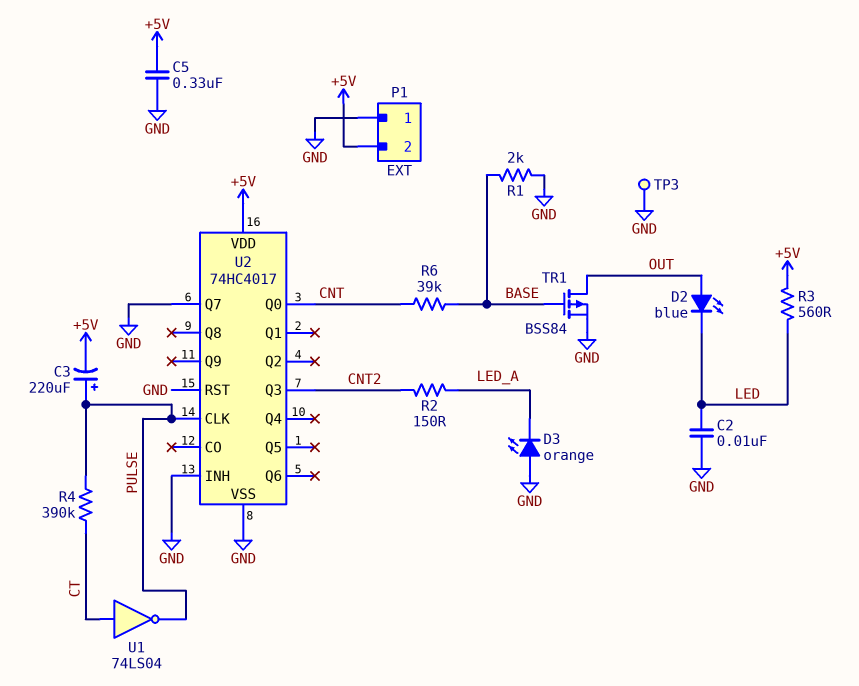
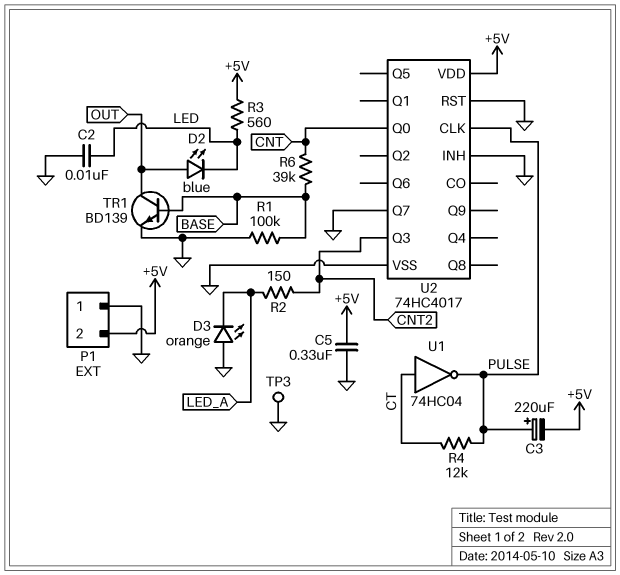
R1: 2k (BASE, GND) -> 100k (BASE, GND)
R4: 390k (CT, PULSE) -> 12k (CT, PULSE)
TR1: PMOS BSS84 (G BASE, D OUT, S GND) -> NPN BD139 (B BASE, C OUT, E GND)
U1: NOT 74LS04 (in CT, out PULSE) -> NOT 74HC04 (in CT, out PULSE)

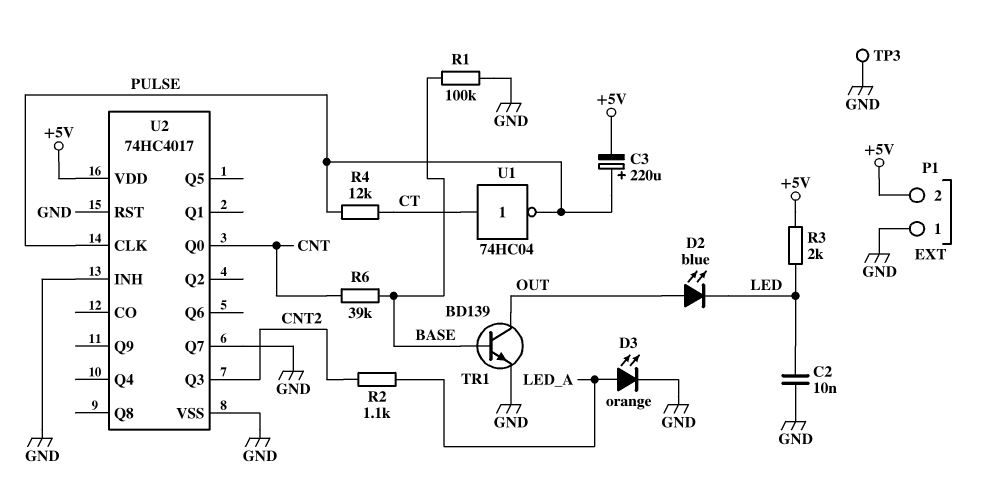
C5: 330nF (+5V, GND) -> none
D3: LED orange (A GND, K LED_A) -> LED orange (A LED_A, K GND)
R2: 150 (CNT2, LED_A) -> 1.1k (CNT2, LED_A)
R3: 560 (+5V, LED) -> 2k (+5V, LED)

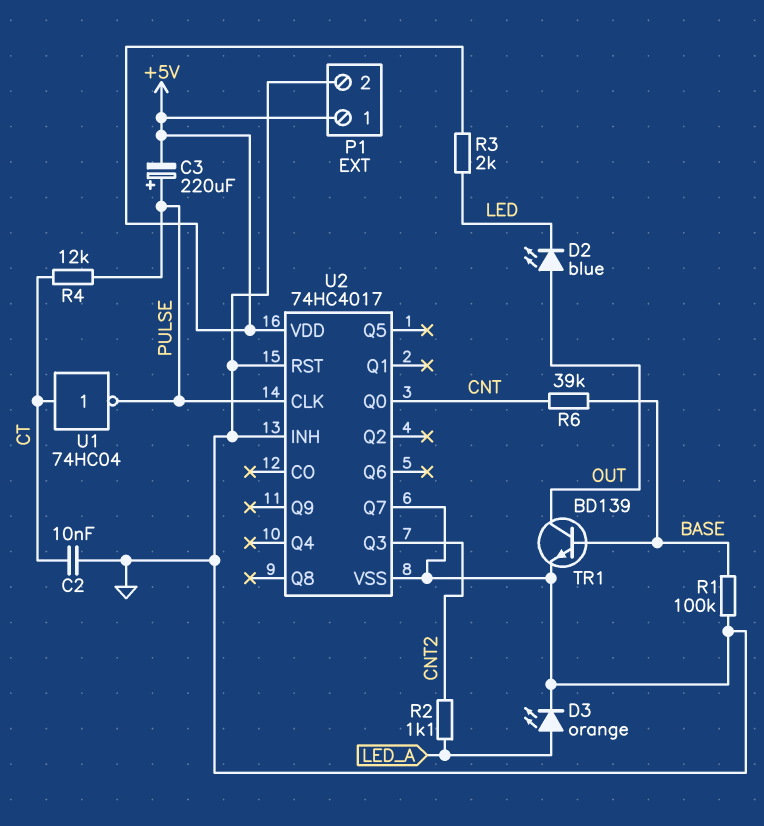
C2: 10nF (GND, LED) -> 10nF (CT, GND)
P1 pin 1: GND -> +5V
P1 pin 2: +5V -> GND
TP3: test point (GND) -> none

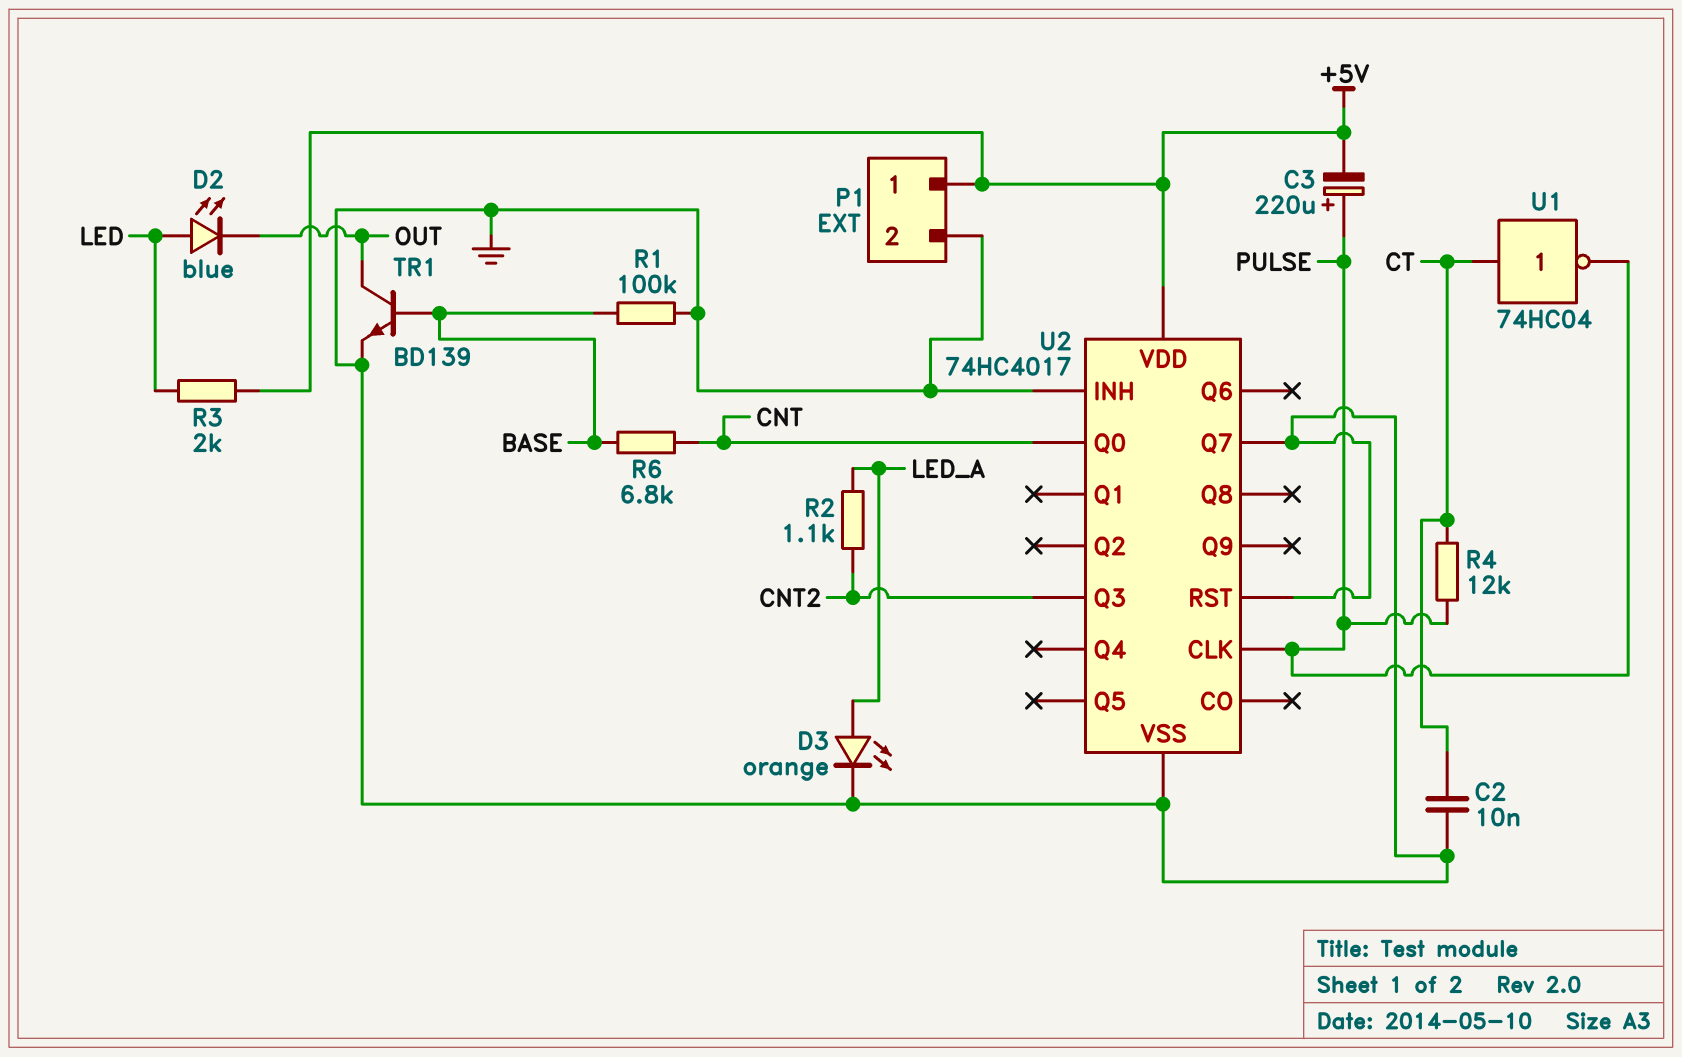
D2: LED blue (A OUT, K LED) -> LED blue (A LED, K OUT)
R6: 39k (BASE, CNT) -> 6.8k (BASE, CNT)

